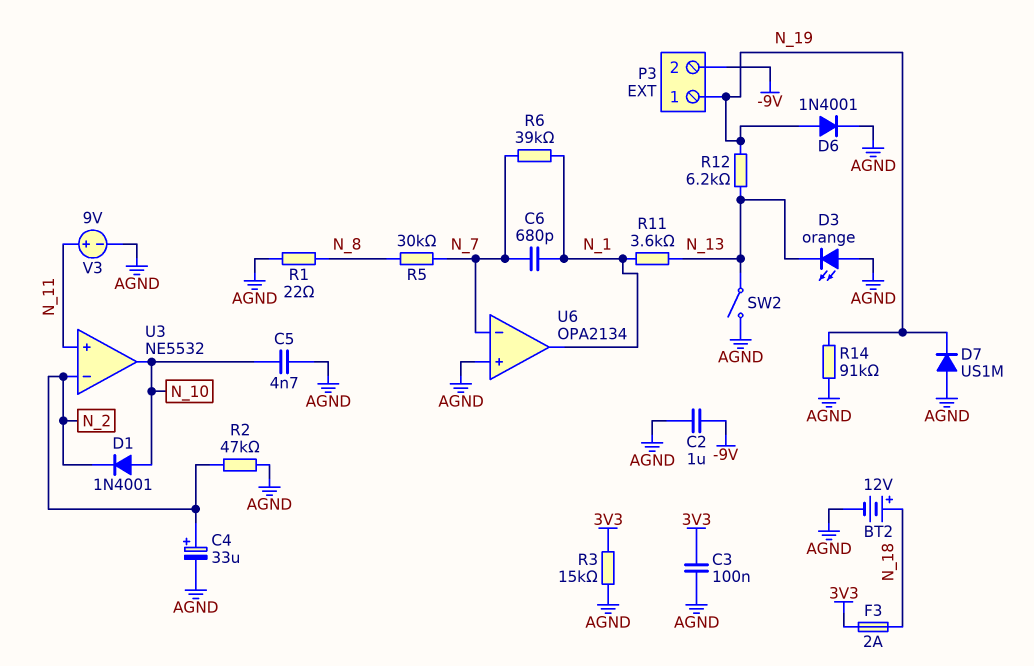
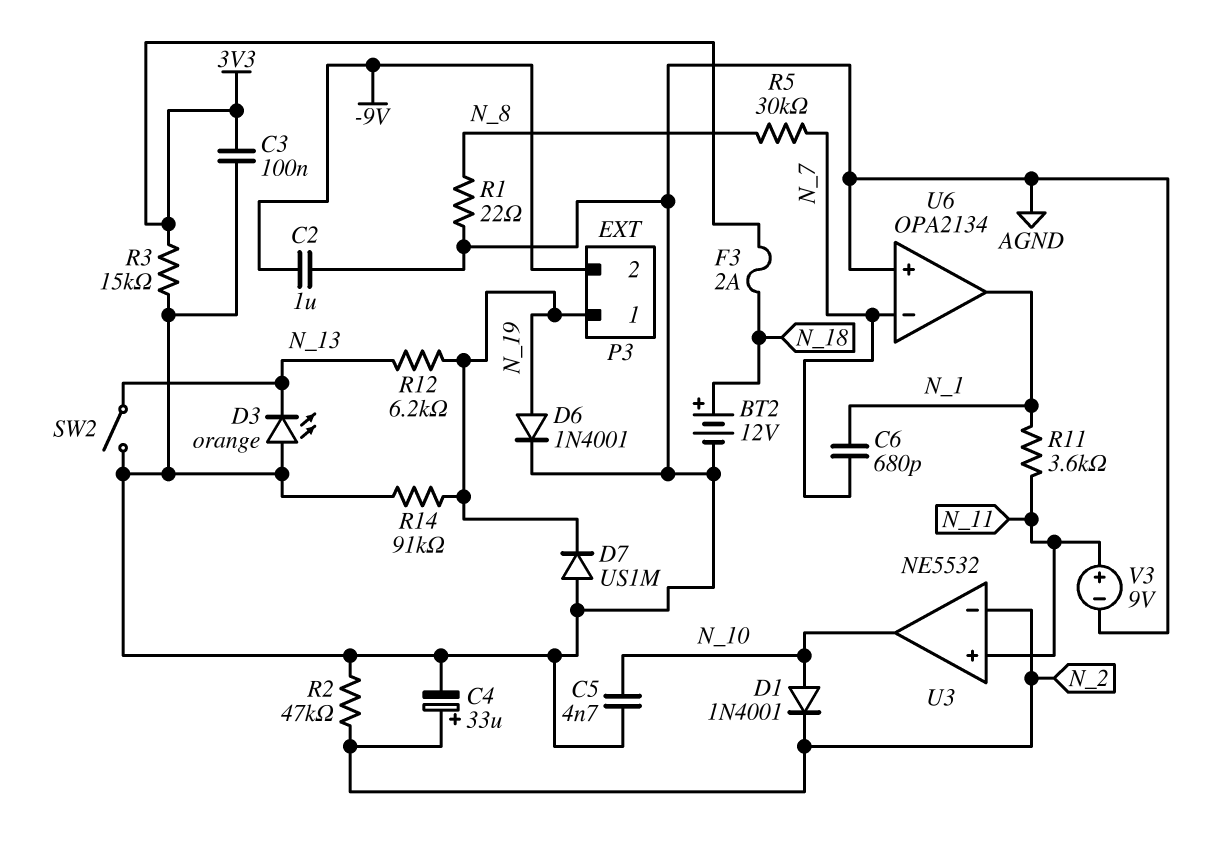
R6: 39k (N_1, N_7) -> none
R11: 3.6k (N_1, N_13) -> 3.6k (N_1, N_11)

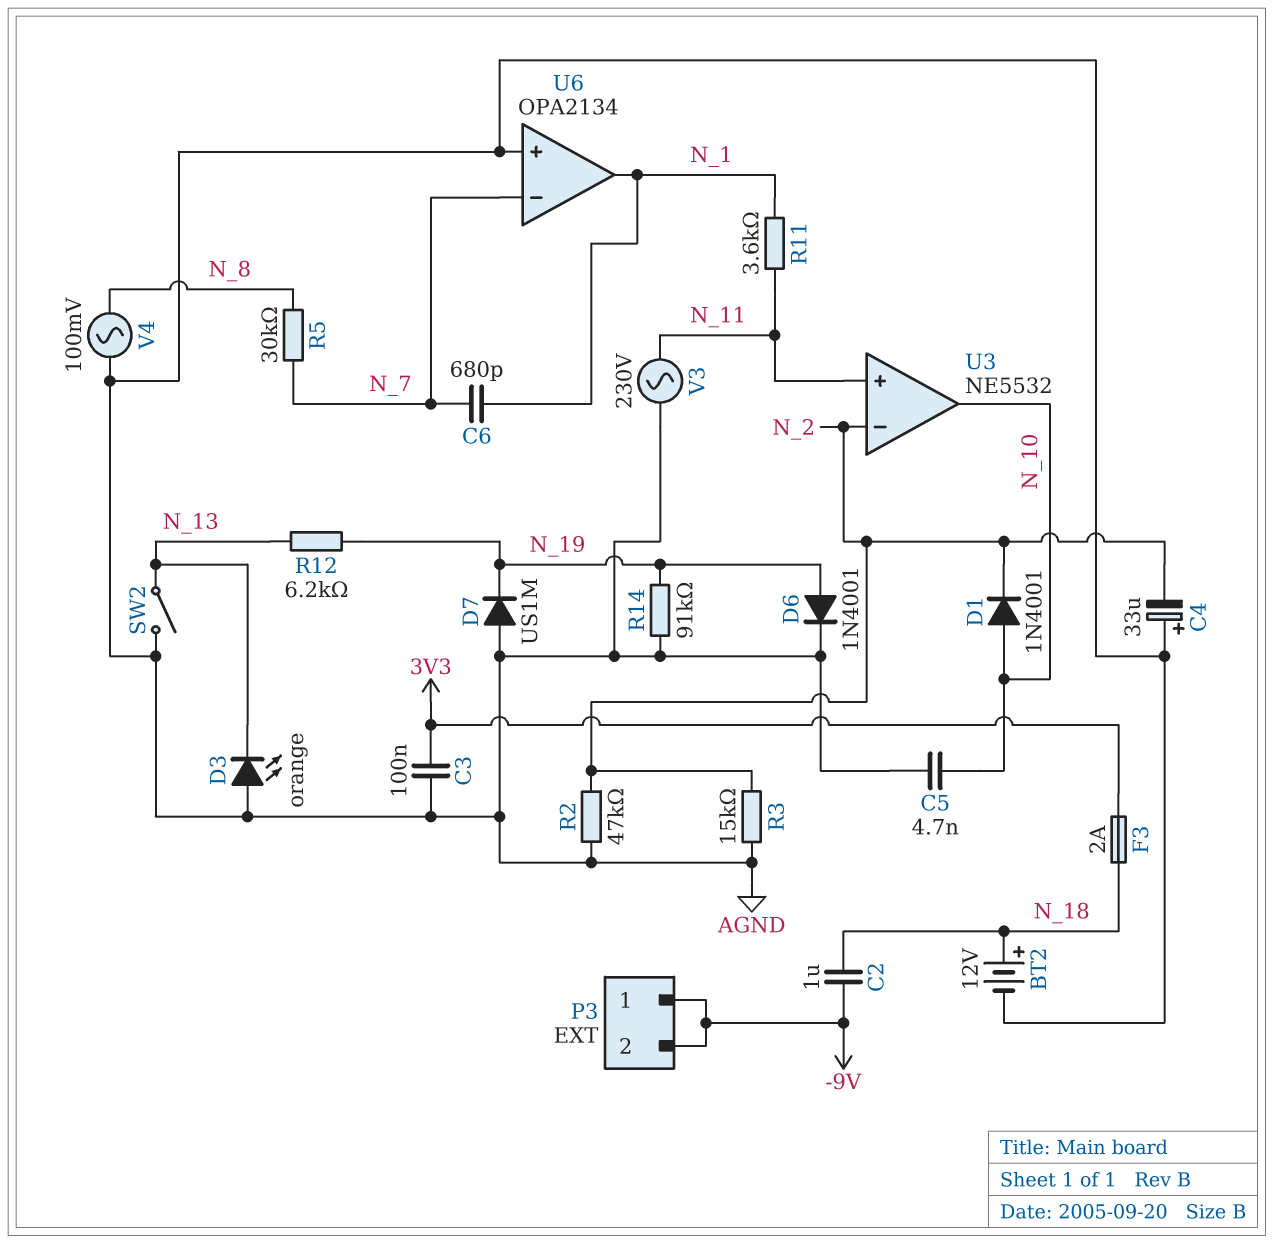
C2: 1uF (-9V, AGND) -> 1uF (-9V, N_18)
C4: 33uF (plus N_2, minus AGND) -> 33uF (plus AGND, minus N_2)
P3 pin 1: N_19 -> -9V
R1: 22 (AGND, N_8) -> none
R3: 15k (3V3, AGND) -> 15k (AGND, N_2)
V3: 9V (plus N_11, minus AGND) -> AC 230V (AGND, N_11)
V4: none -> AC 100mV (AGND, N_8)

